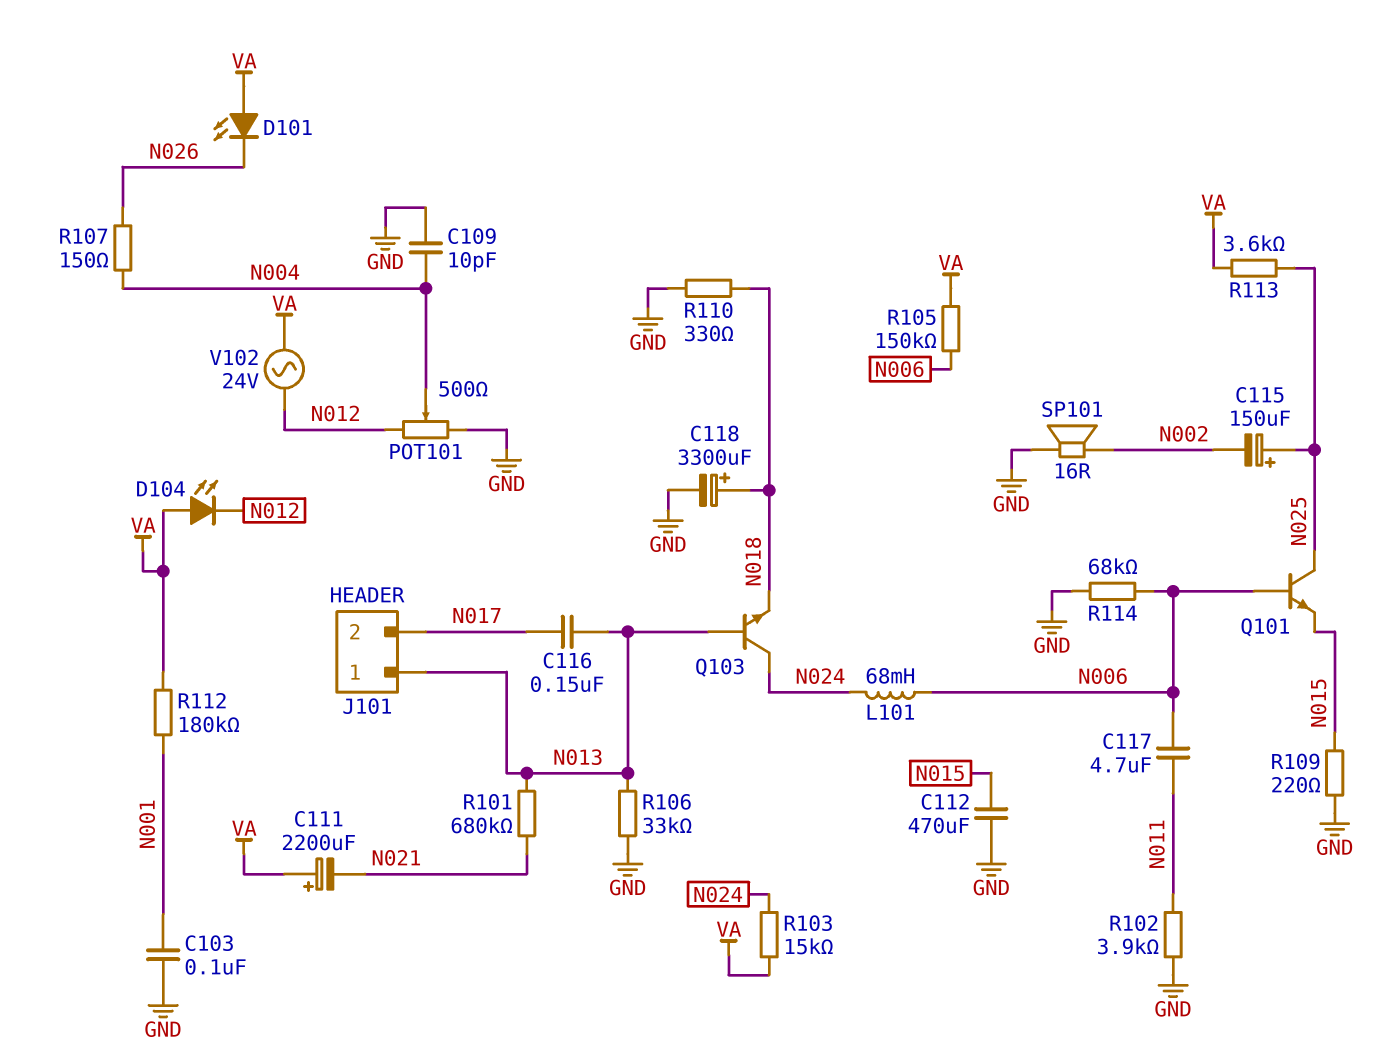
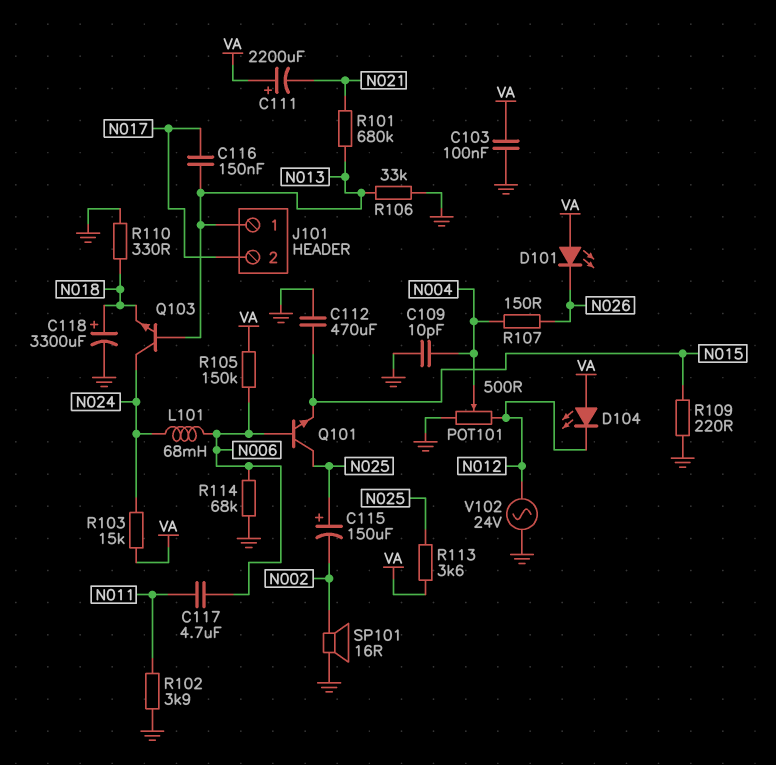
C103: 100nF (GND, N001) -> 100nF (GND, VA)
R112: 180k (N001, VA) -> none
V102: AC 24V (N012, VA) -> AC 24V (GND, N012)

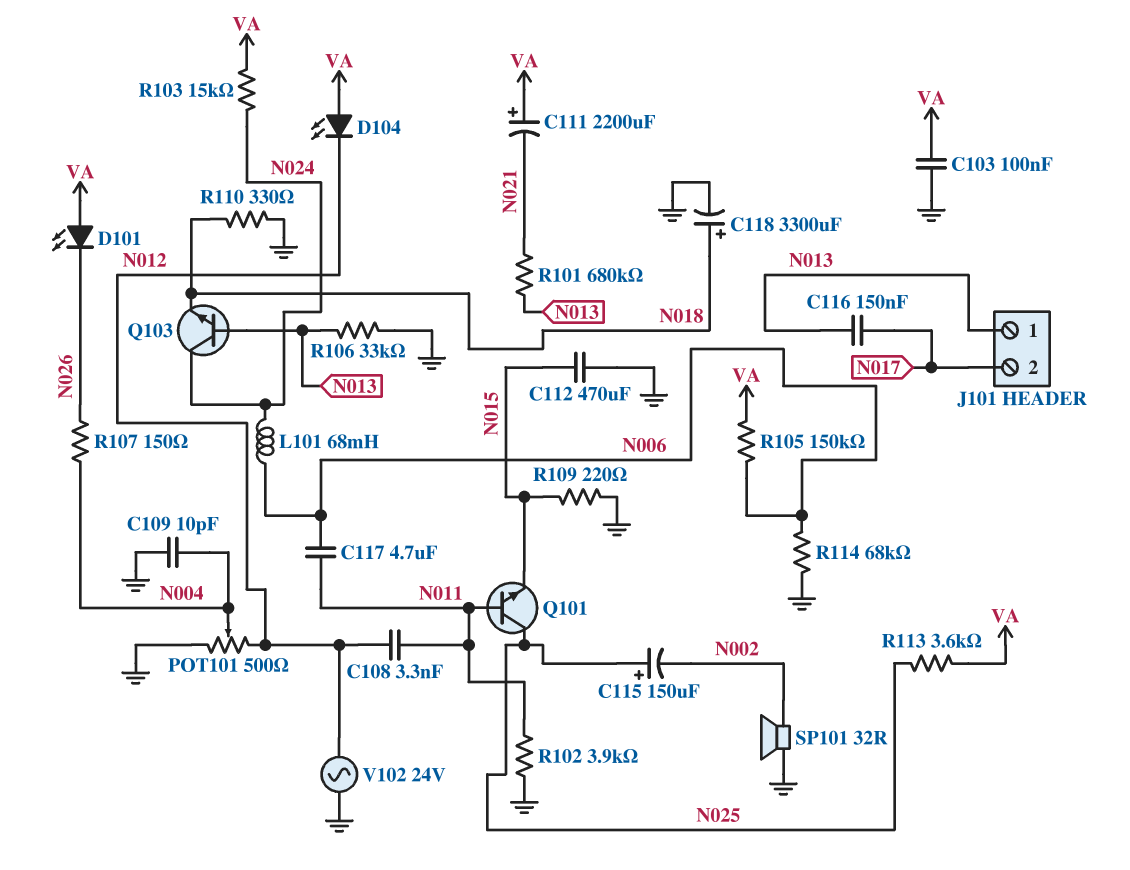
C108: none -> 3.3nF (N011, N012)
Q101: NPN (B N006, C N025, E N015) -> NPN (B N011, C N025, E N015)
SP101: speaker 16R (GND, N002) -> speaker 32R (GND, N002)

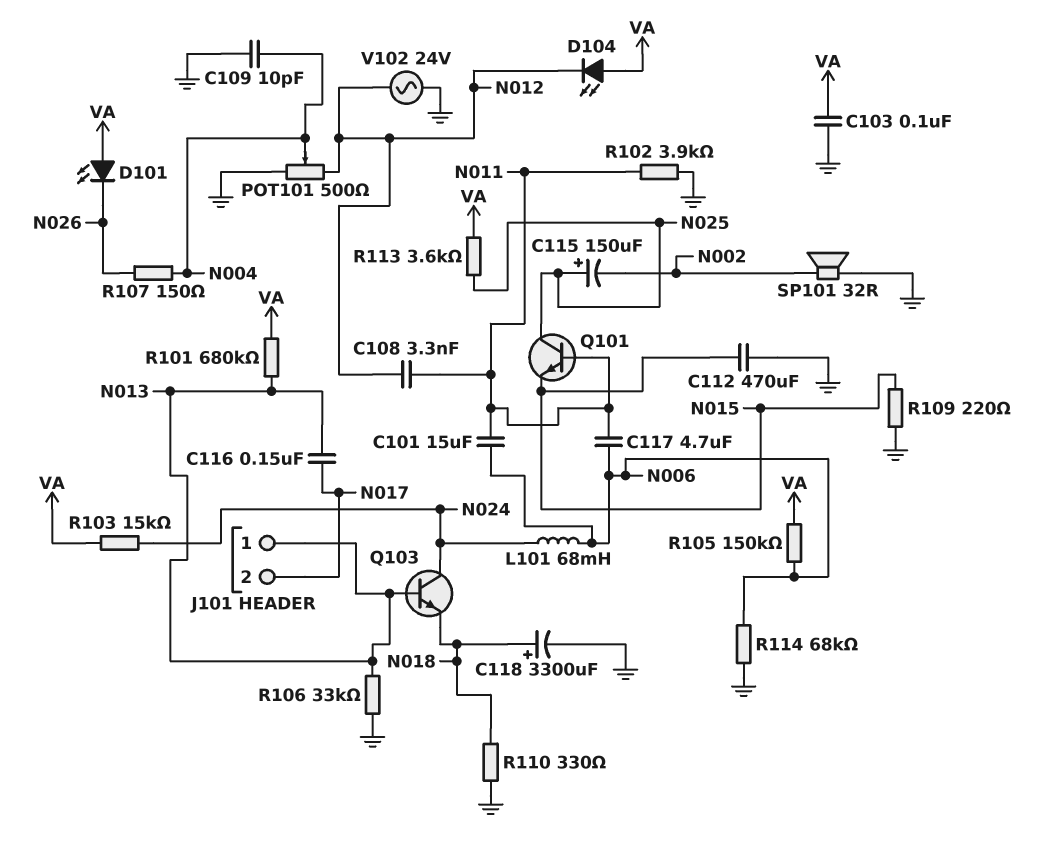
C101: none -> 15uF (N006, N011)
C111: 2200uF (plus VA, minus N021) -> none
R101: 680k (N013, N021) -> 680k (N013, VA)

